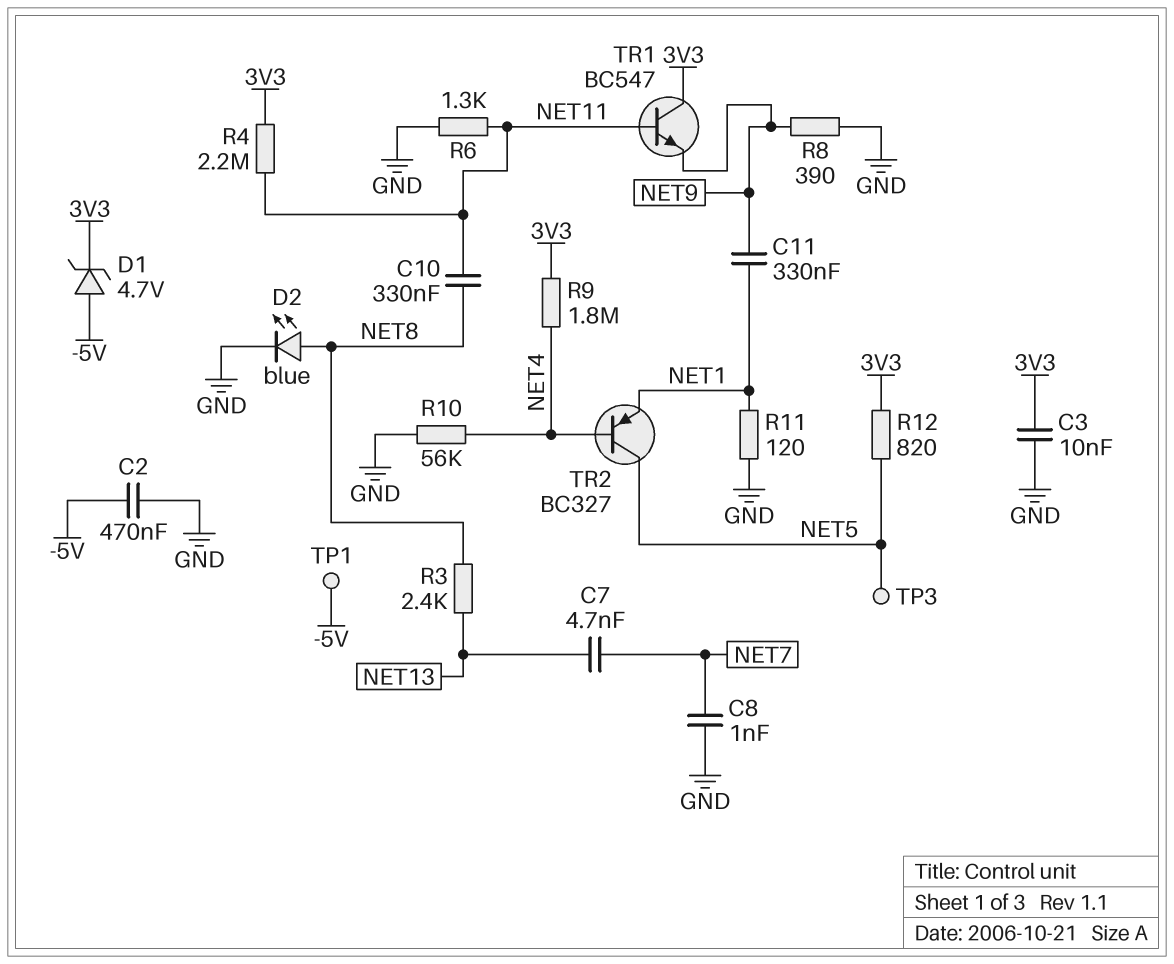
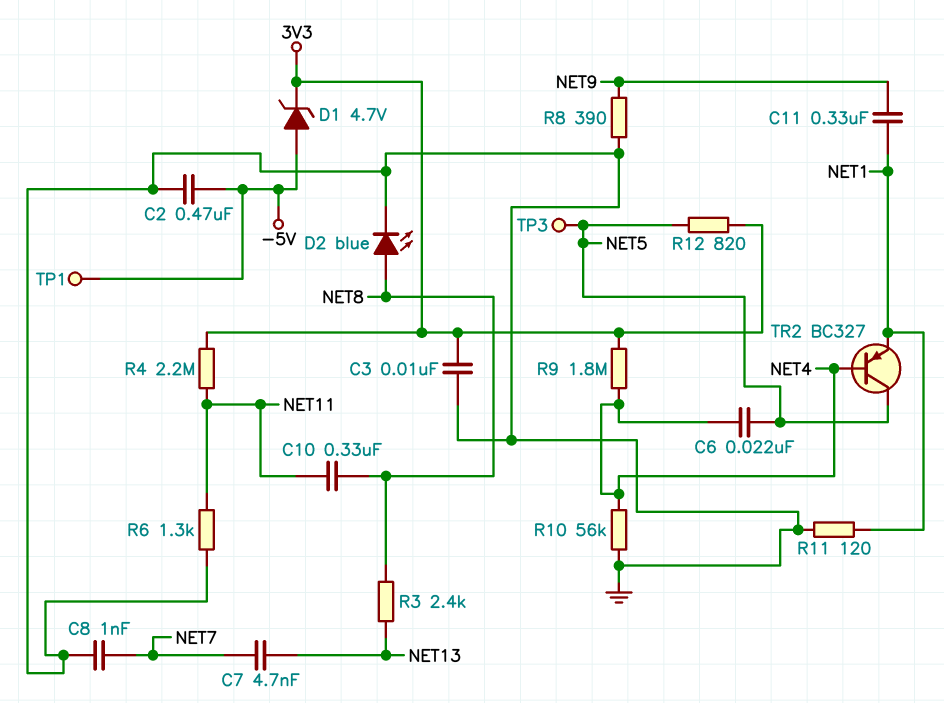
C6: none -> 22nF (NET4, NET5)
TR1: NPN BC547 (B NET11, C 3V3, E NET9) -> none

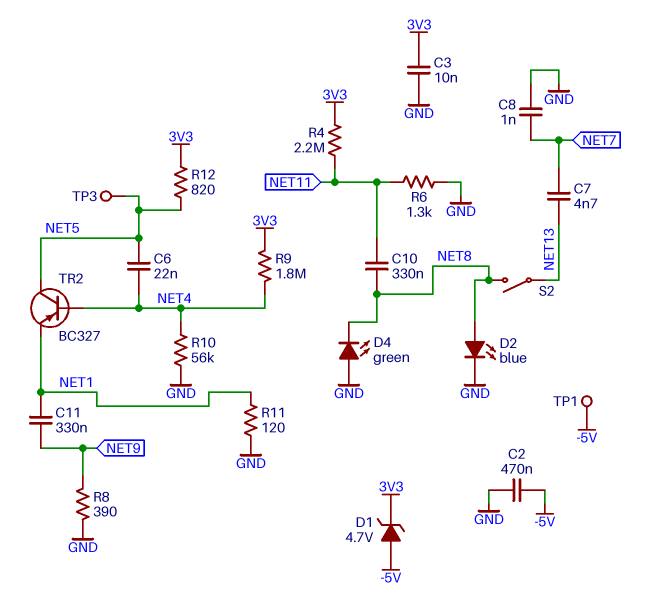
D4: none -> LED green (A GND, K NET8)
R3: 2.4k (NET8, NET13) -> none
S2: none -> switch (NET8, NET13)

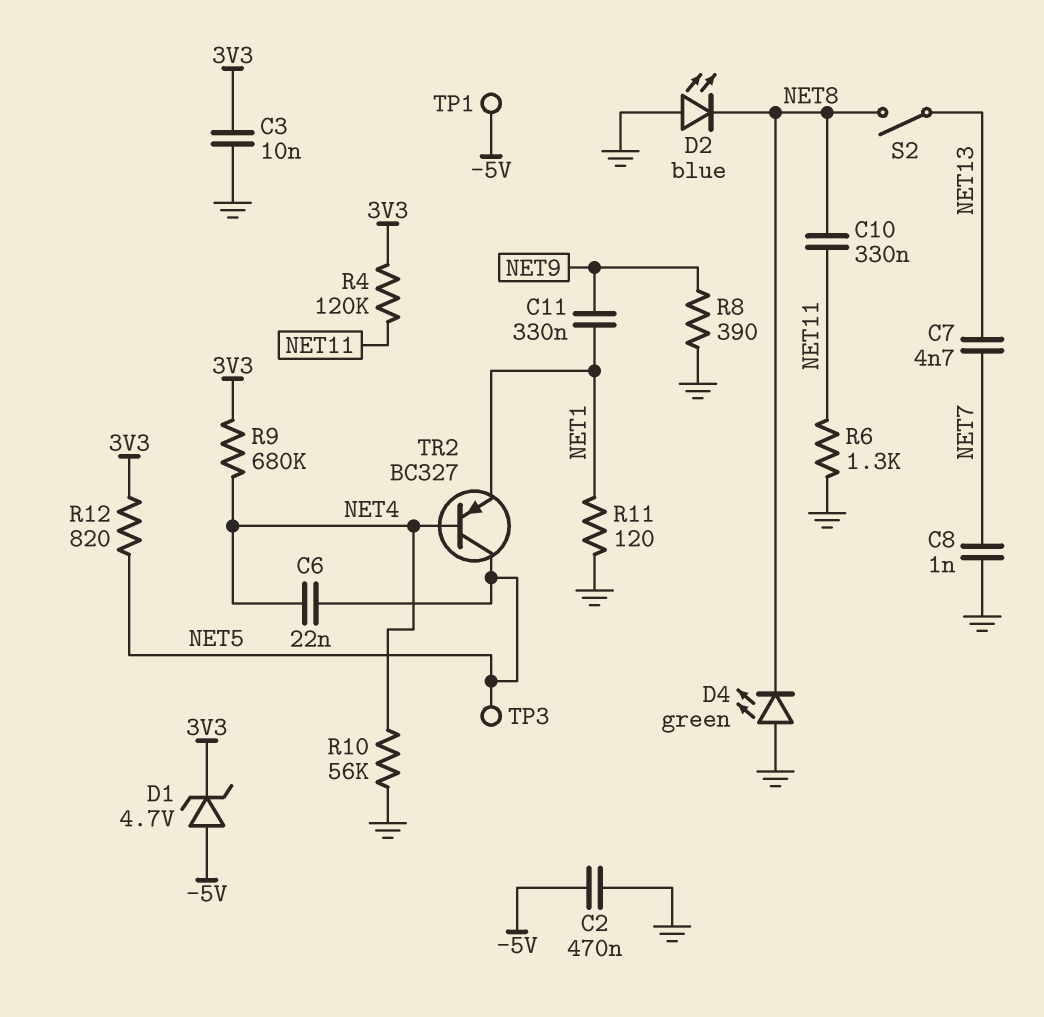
D2: LED blue (A NET8, K GND) -> LED blue (A GND, K NET8)
R4: 2.2M (3V3, NET11) -> 120k (3V3, NET11)
R9: 1.8M (3V3, NET4) -> 680k (3V3, NET4)

